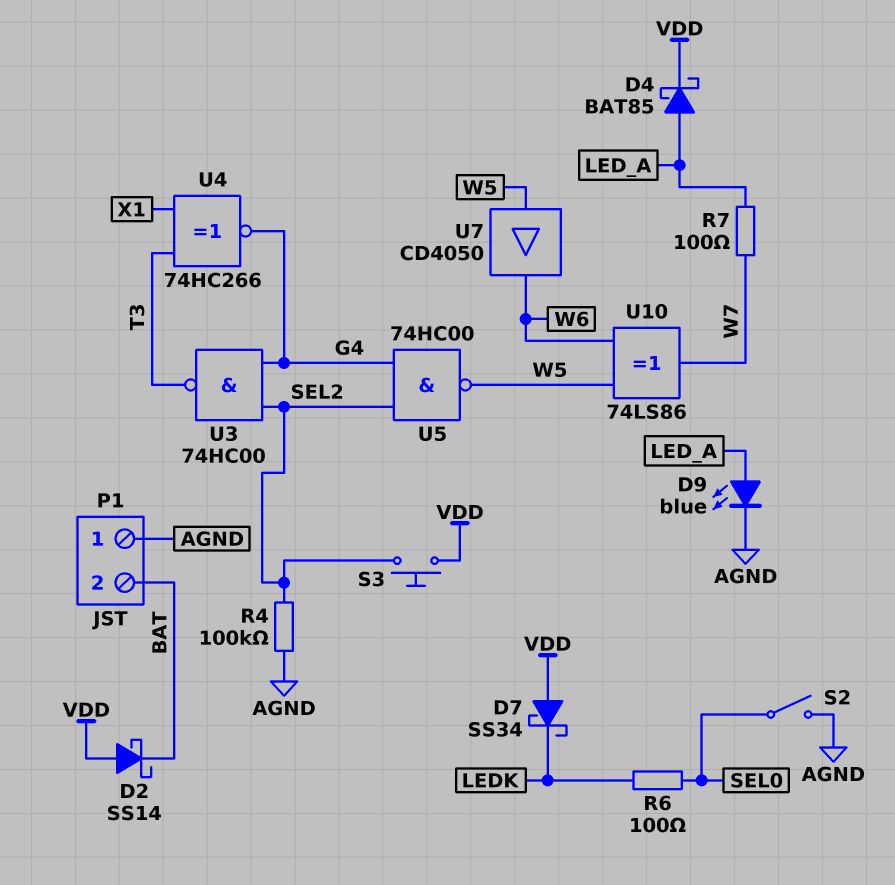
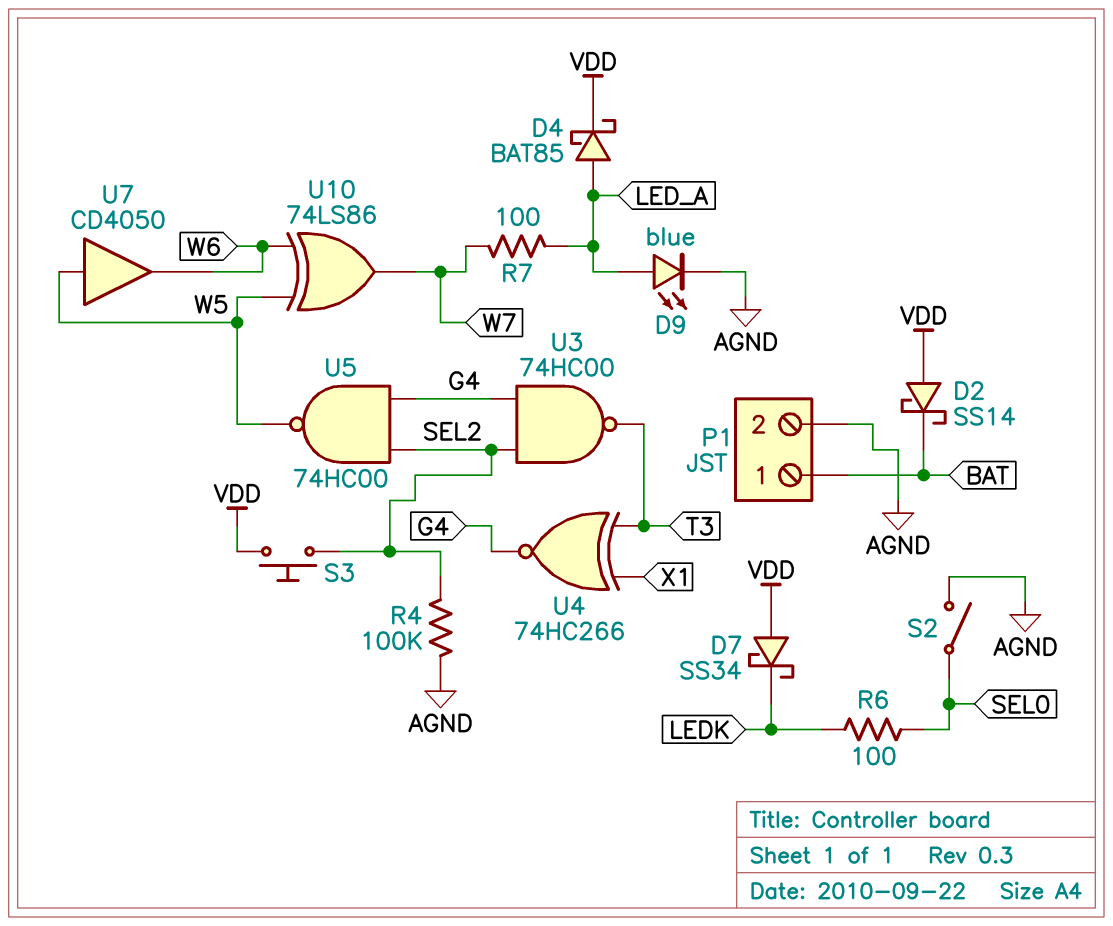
P1 pin 1: AGND -> BAT
P1 pin 2: BAT -> AGND

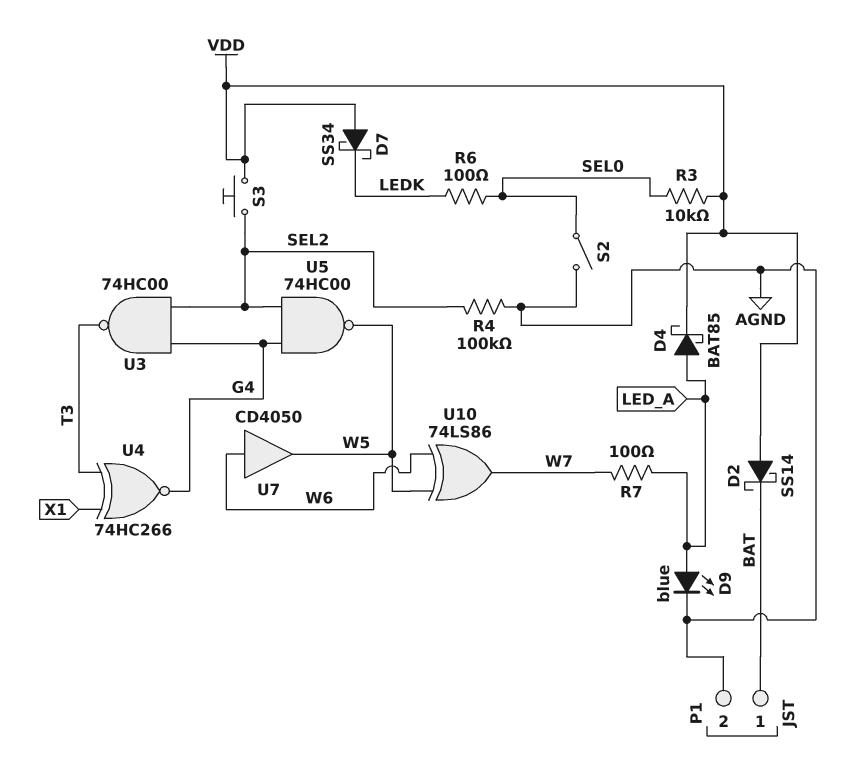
R3: none -> 10k (SEL0, VDD)
U7: buffer CD4050 (in W5, out W6) -> buffer CD4050 (in W6, out W5)

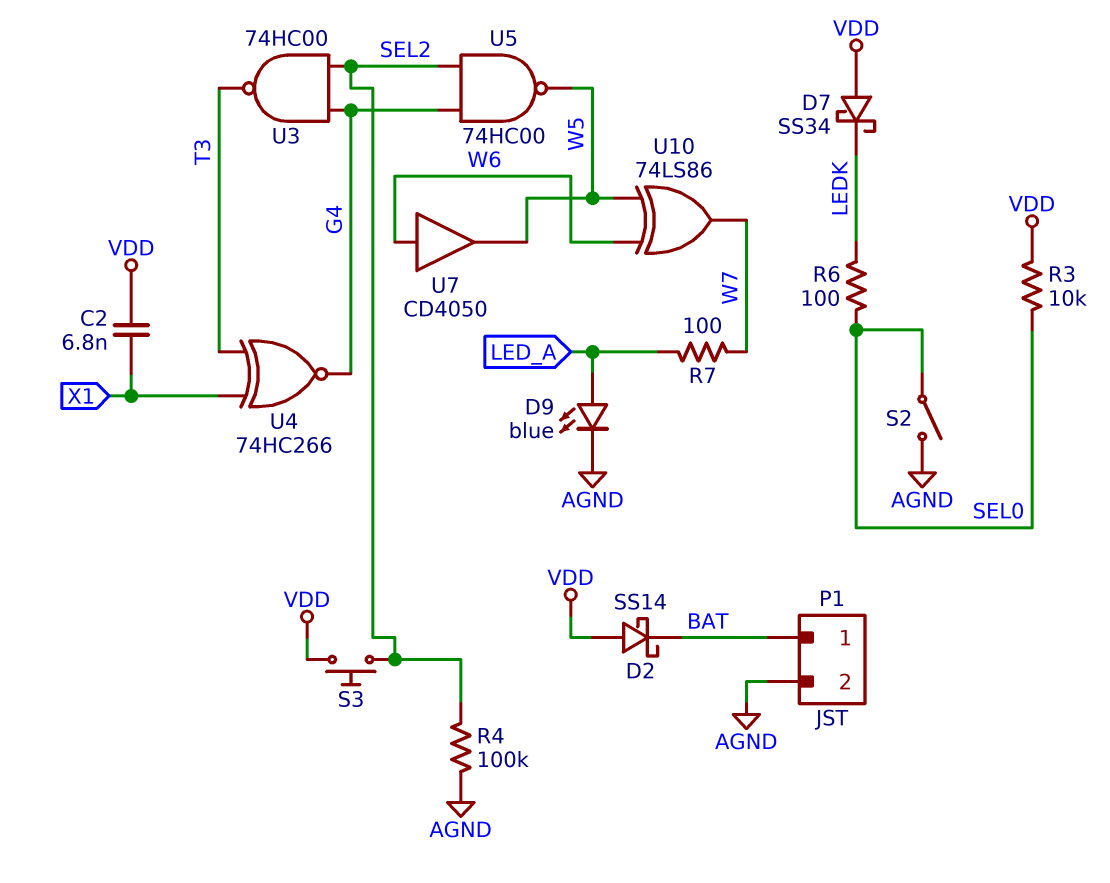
C2: none -> 6.8nF (VDD, X1)
D4: schottky BAT85 (A LED_A, K VDD) -> none

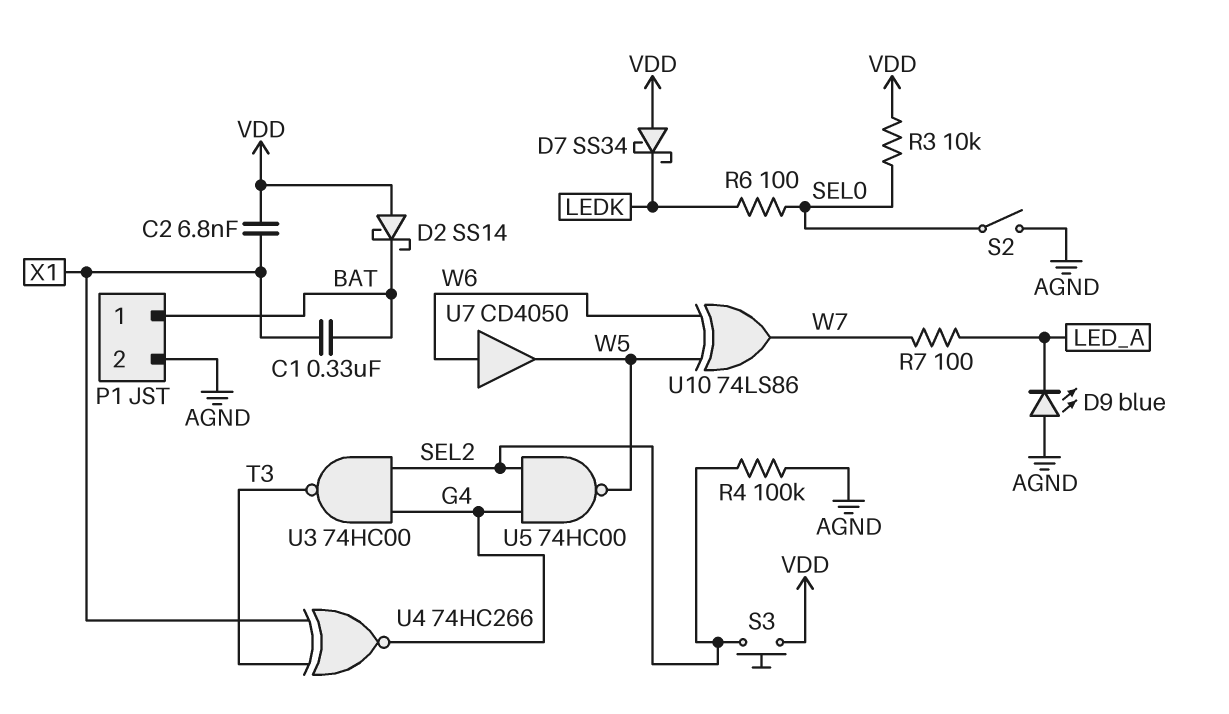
C1: none -> 330nF (BAT, X1)
D9: LED blue (A LED_A, K AGND) -> LED blue (A AGND, K LED_A)

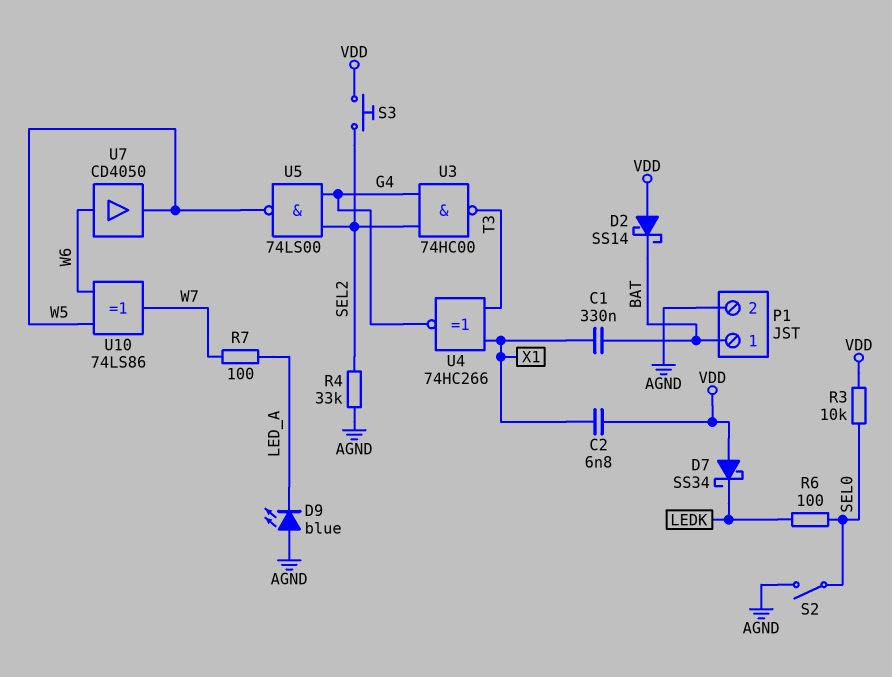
R4: 100k (AGND, SEL2) -> 33k (AGND, SEL2)
U5: NAND 74HC00 (in G4, in SEL2, out W5) -> NAND 74LS00 (in G4, in SEL2, out W5)

